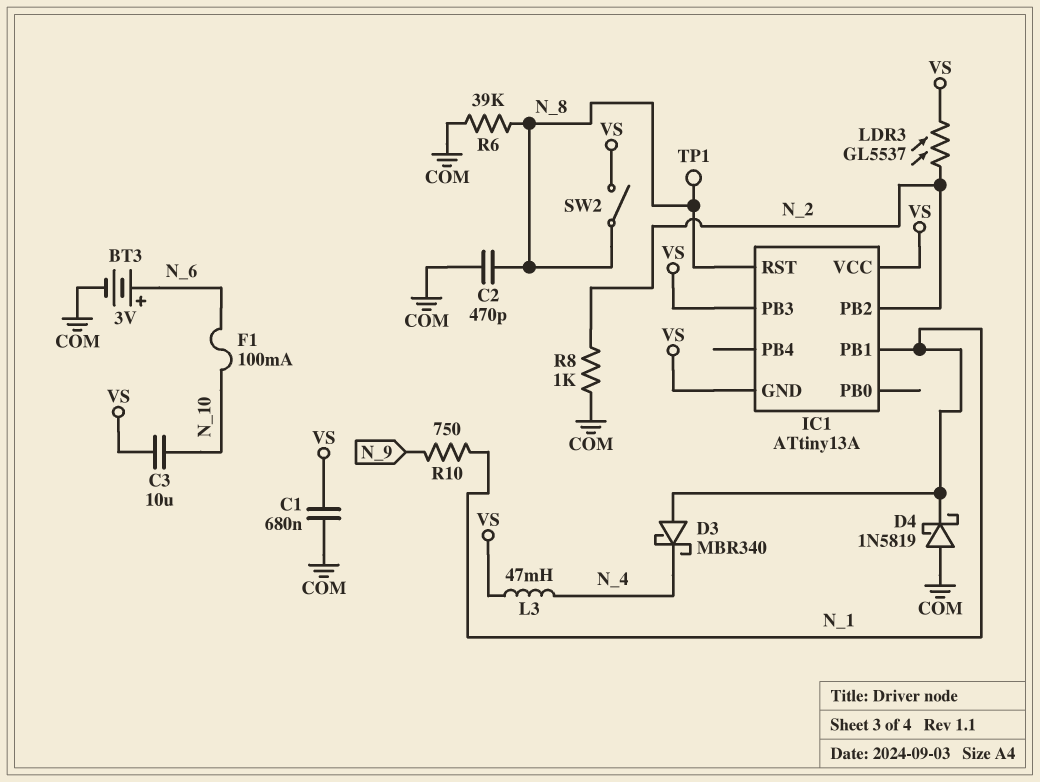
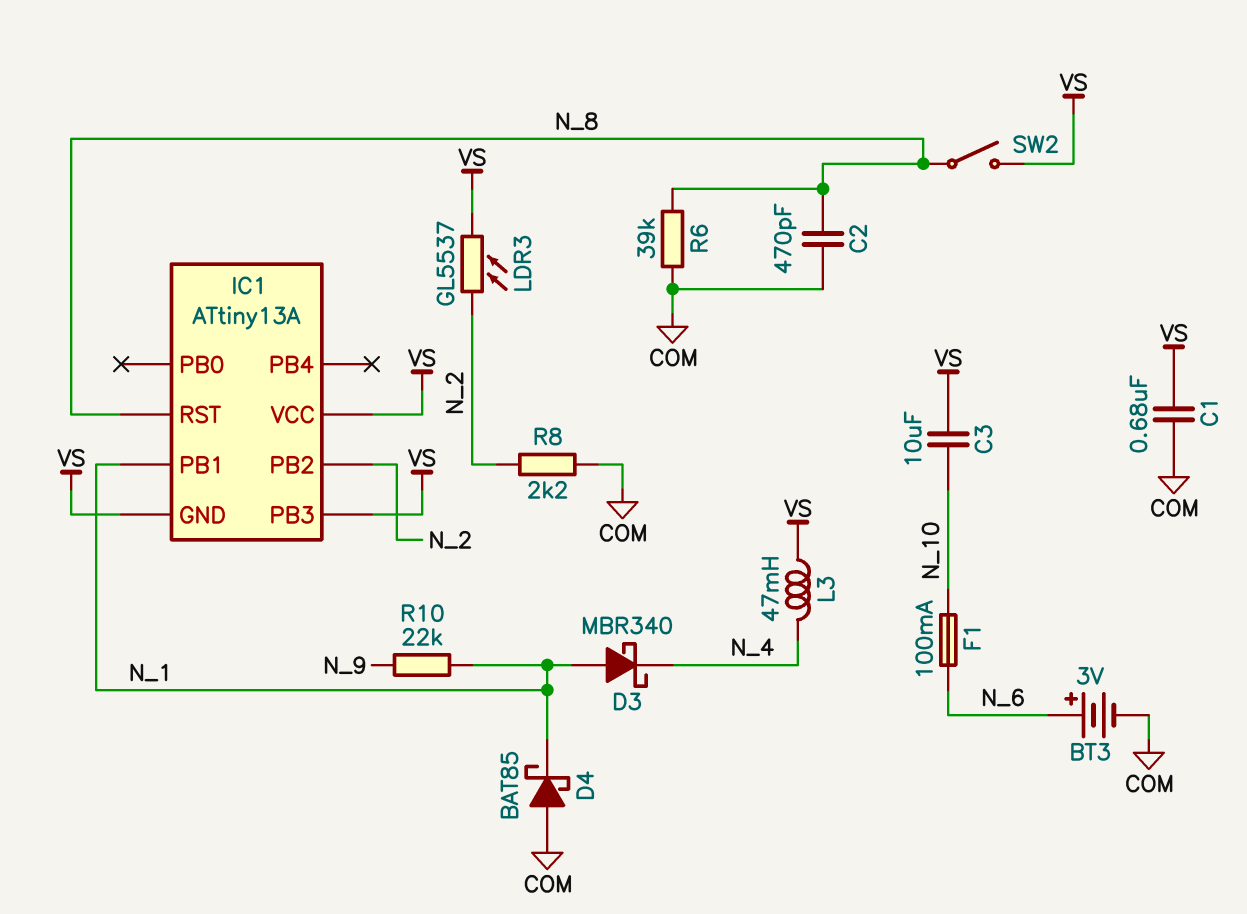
D4: schottky 1N5819 (A COM, K N_1) -> schottky BAT85 (A COM, K N_1)
R8: 1k (COM, N_2) -> 2.2k (COM, N_2)
R10: 750 (N_1, N_9) -> 22k (N_1, N_9)
TP1: test point (N_8) -> none

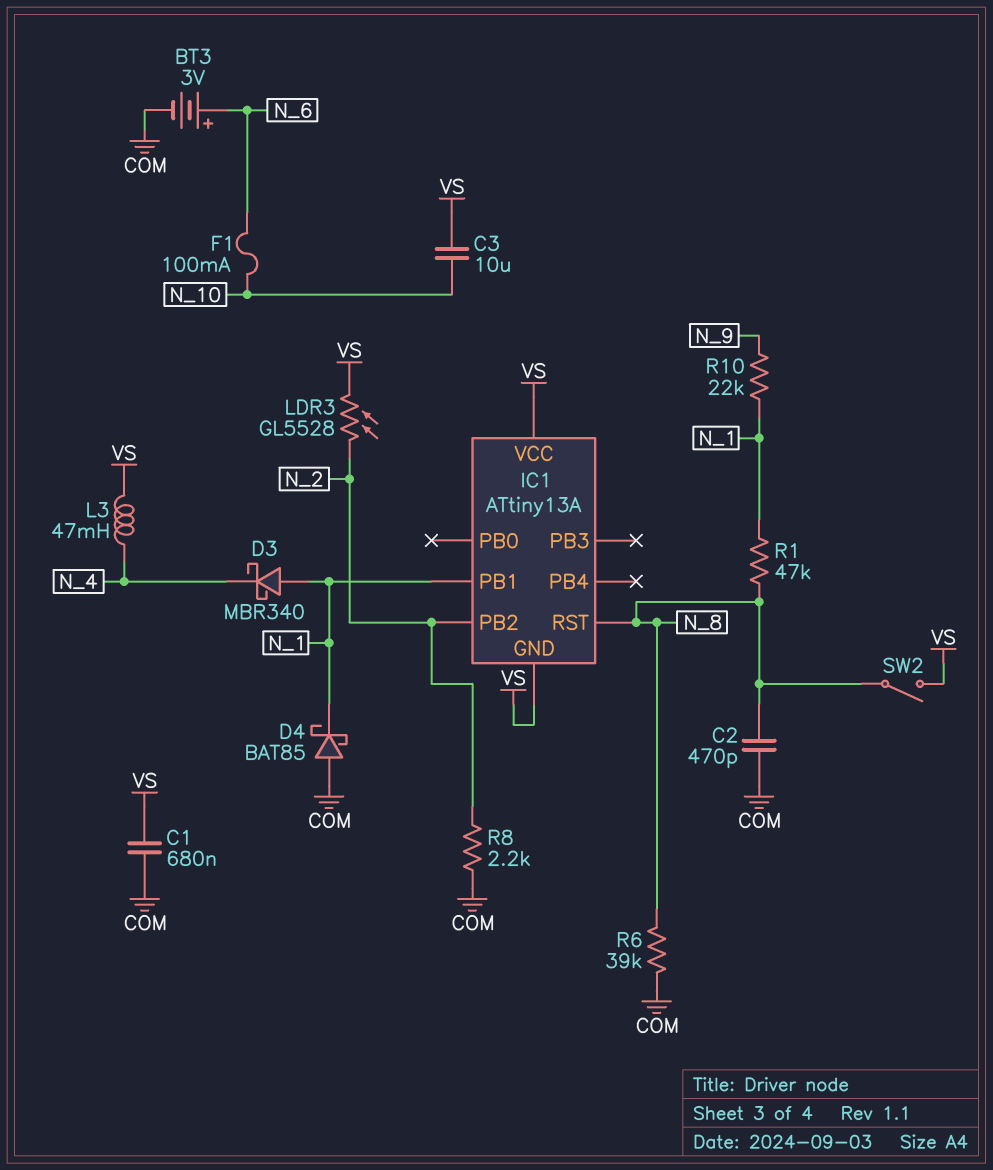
IC1 pin PB3: VS -> none
LDR3: GL5537 (N_2, VS) -> GL5528 (N_2, VS)
R1: none -> 47k (N_1, N_8)

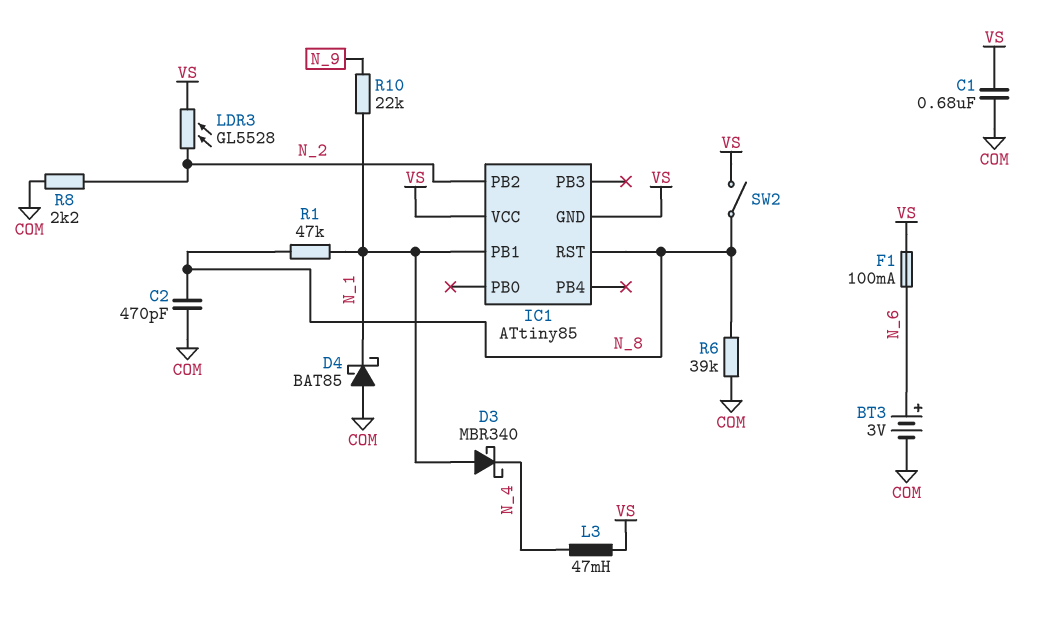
C3: 10uF (N_10, VS) -> none
F1: 100mA (N_6, N_10) -> 100mA (N_6, VS)
IC1: ATtiny13A -> ATtiny85

